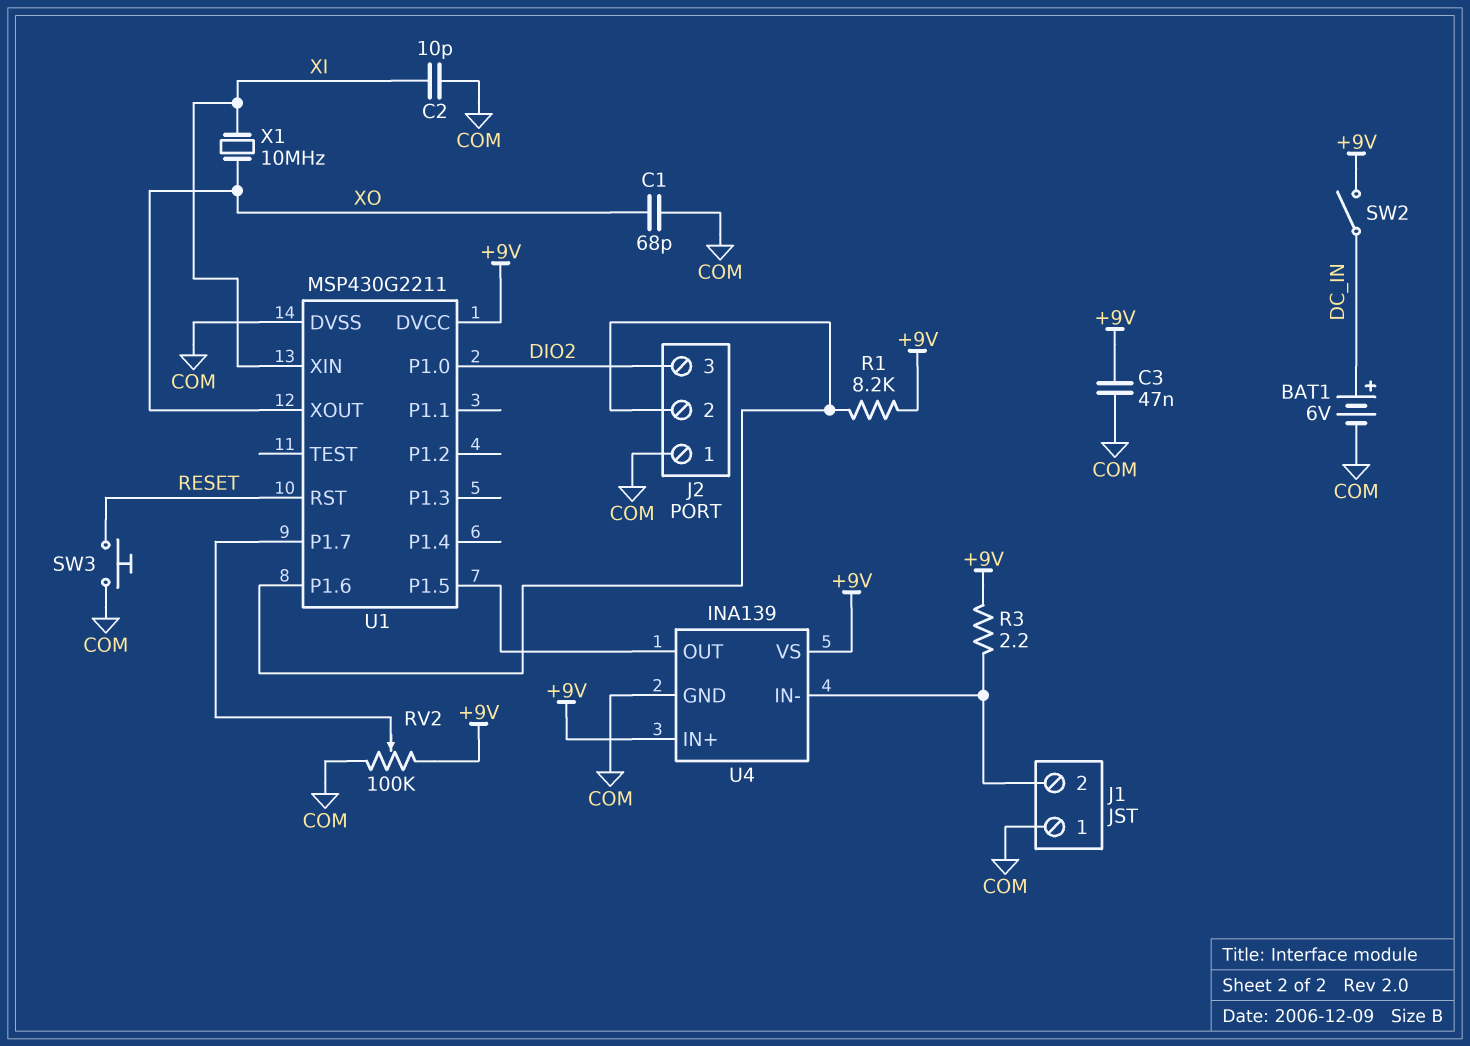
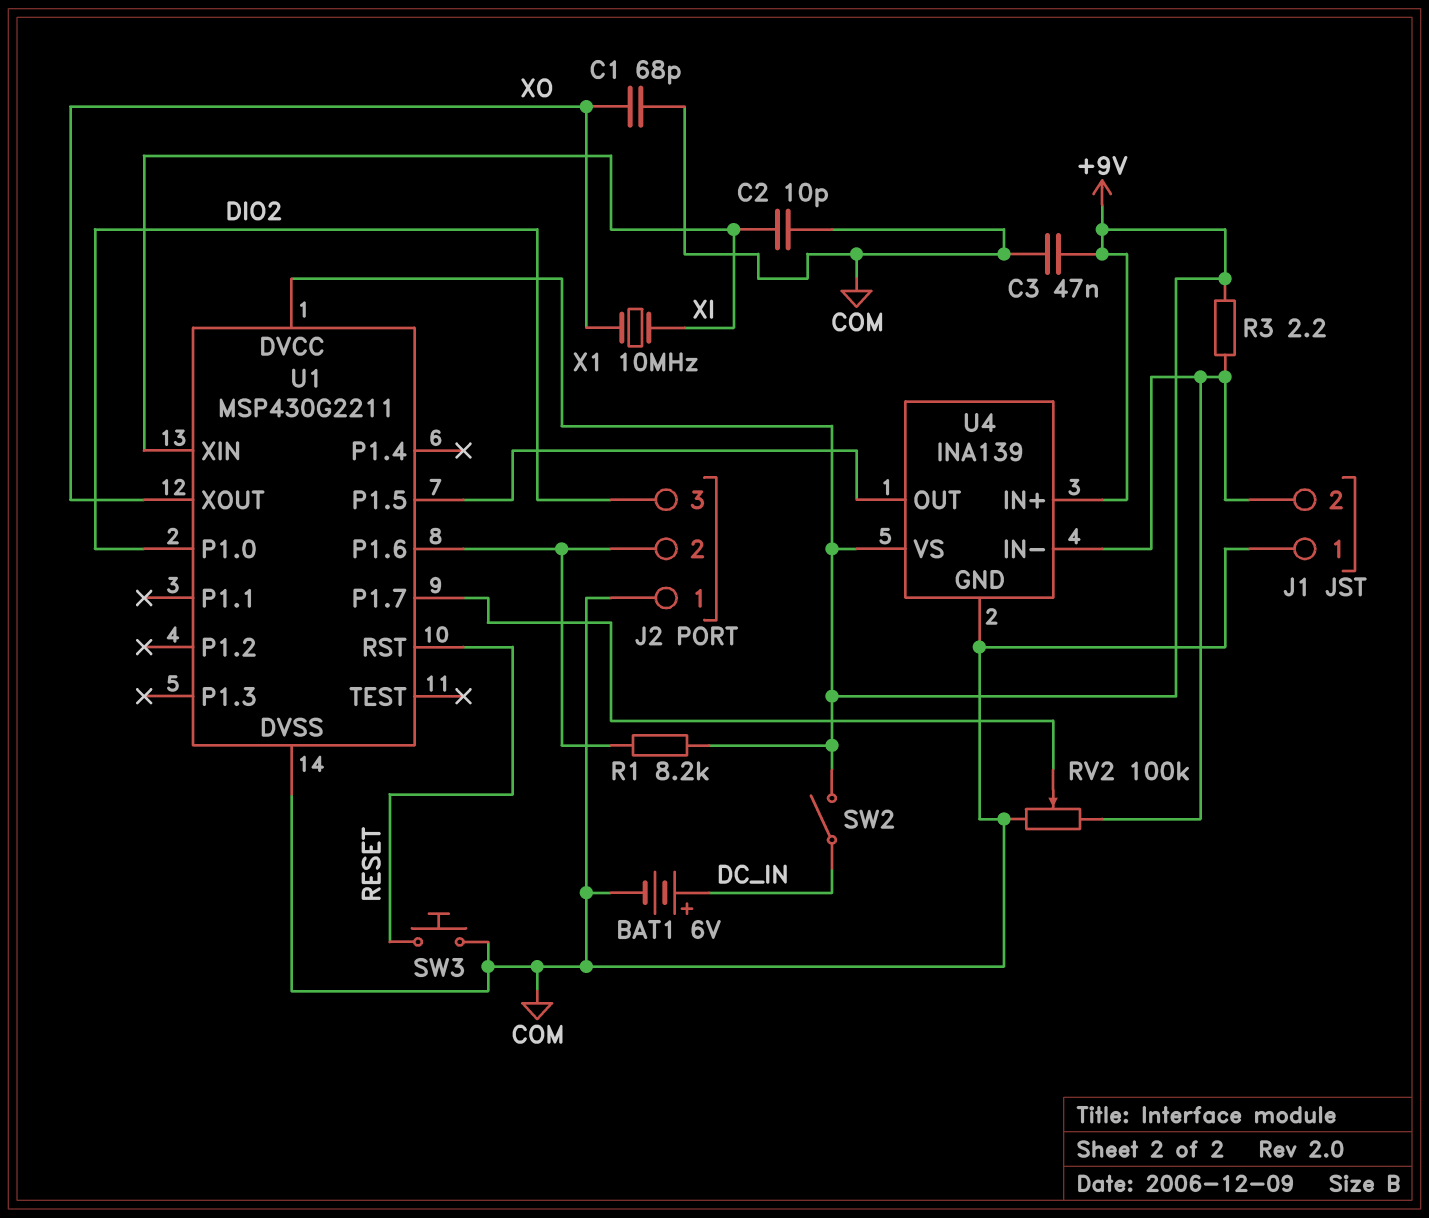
RV2: 100k (+9V, COM, wiper U1/P1.7) -> 100k (COM, J1/2, wiper U1/P1.7)

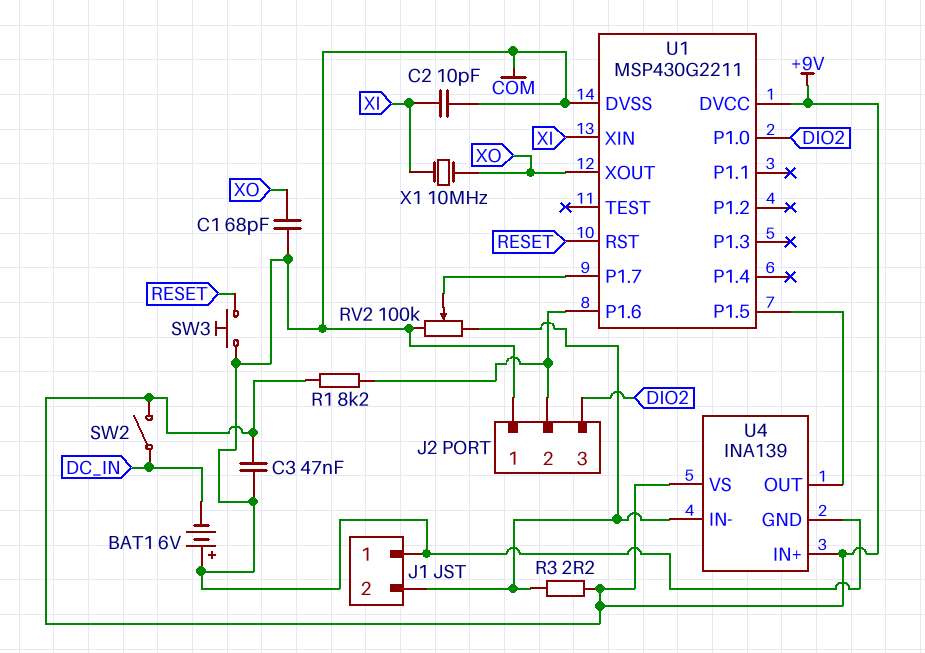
BAT1: 6V (plus DC_IN, minus COM) -> 6V (plus COM, minus DC_IN)

